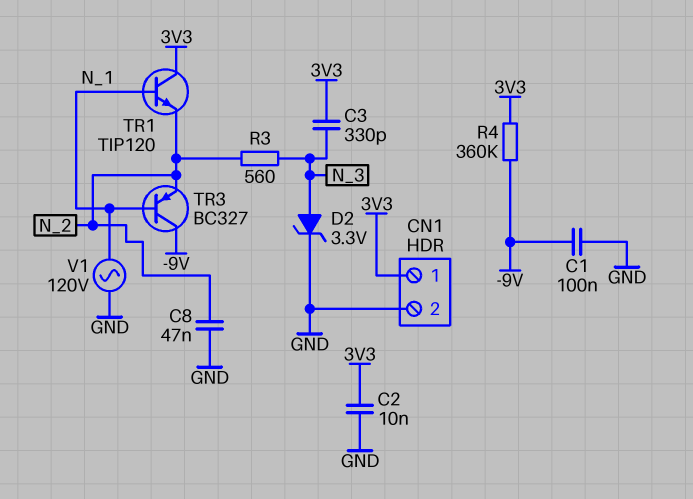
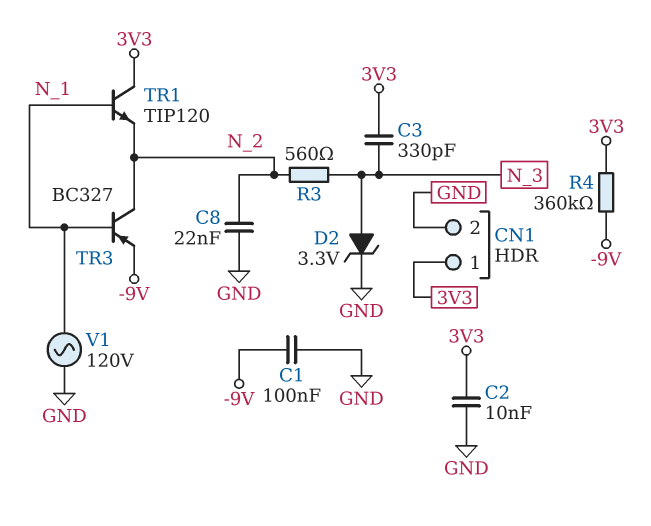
C8: 47nF (GND, N_2) -> 22nF (GND, N_2)
TR3: PNP BC327 (B N_1, C -9V, E N_2) -> PNP BC327 (B N_1, C N_2, E -9V)

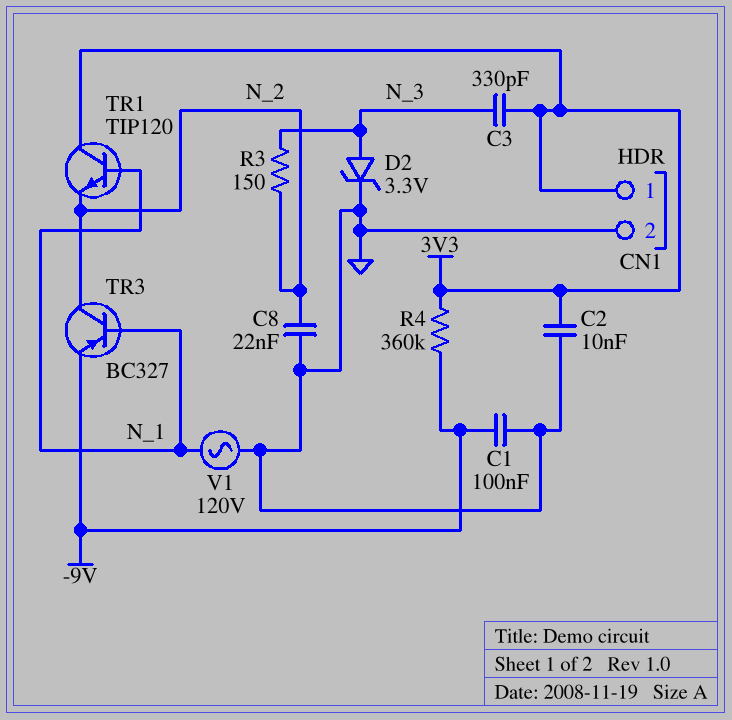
R3: 560 (N_2, N_3) -> 150 (N_2, N_3)

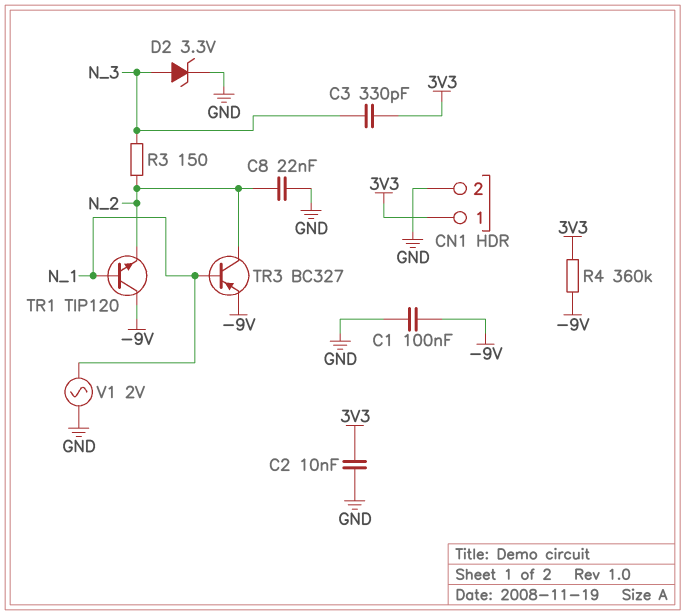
TR1: NPN TIP120 (B N_1, C 3V3, E N_2) -> NPN TIP120 (B N_1, C -9V, E N_2)
V1: AC 120V (GND, N_1) -> AC 2V (GND, N_1)

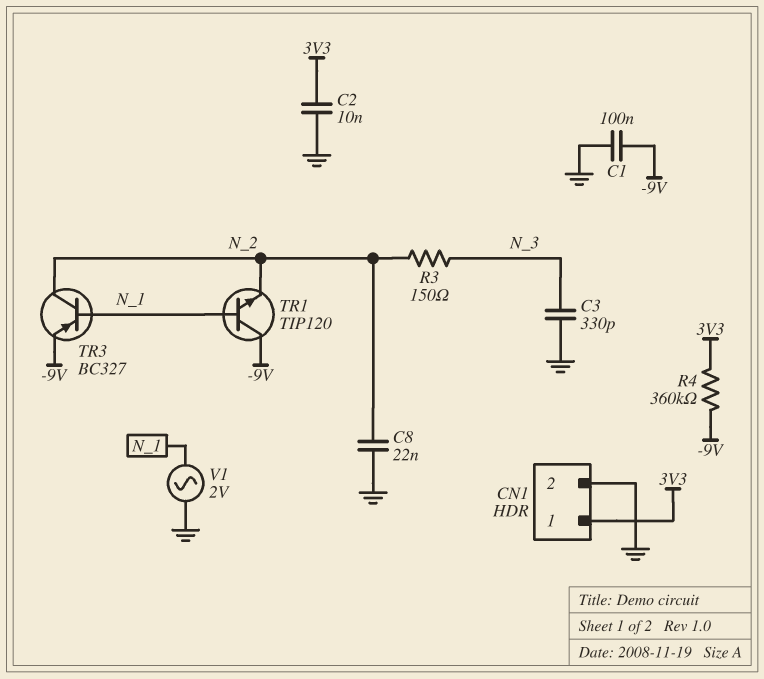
C3: 330pF (3V3, N_3) -> 330pF (GND, N_3)
D2: zener 3.3V (A N_3, K GND) -> none

